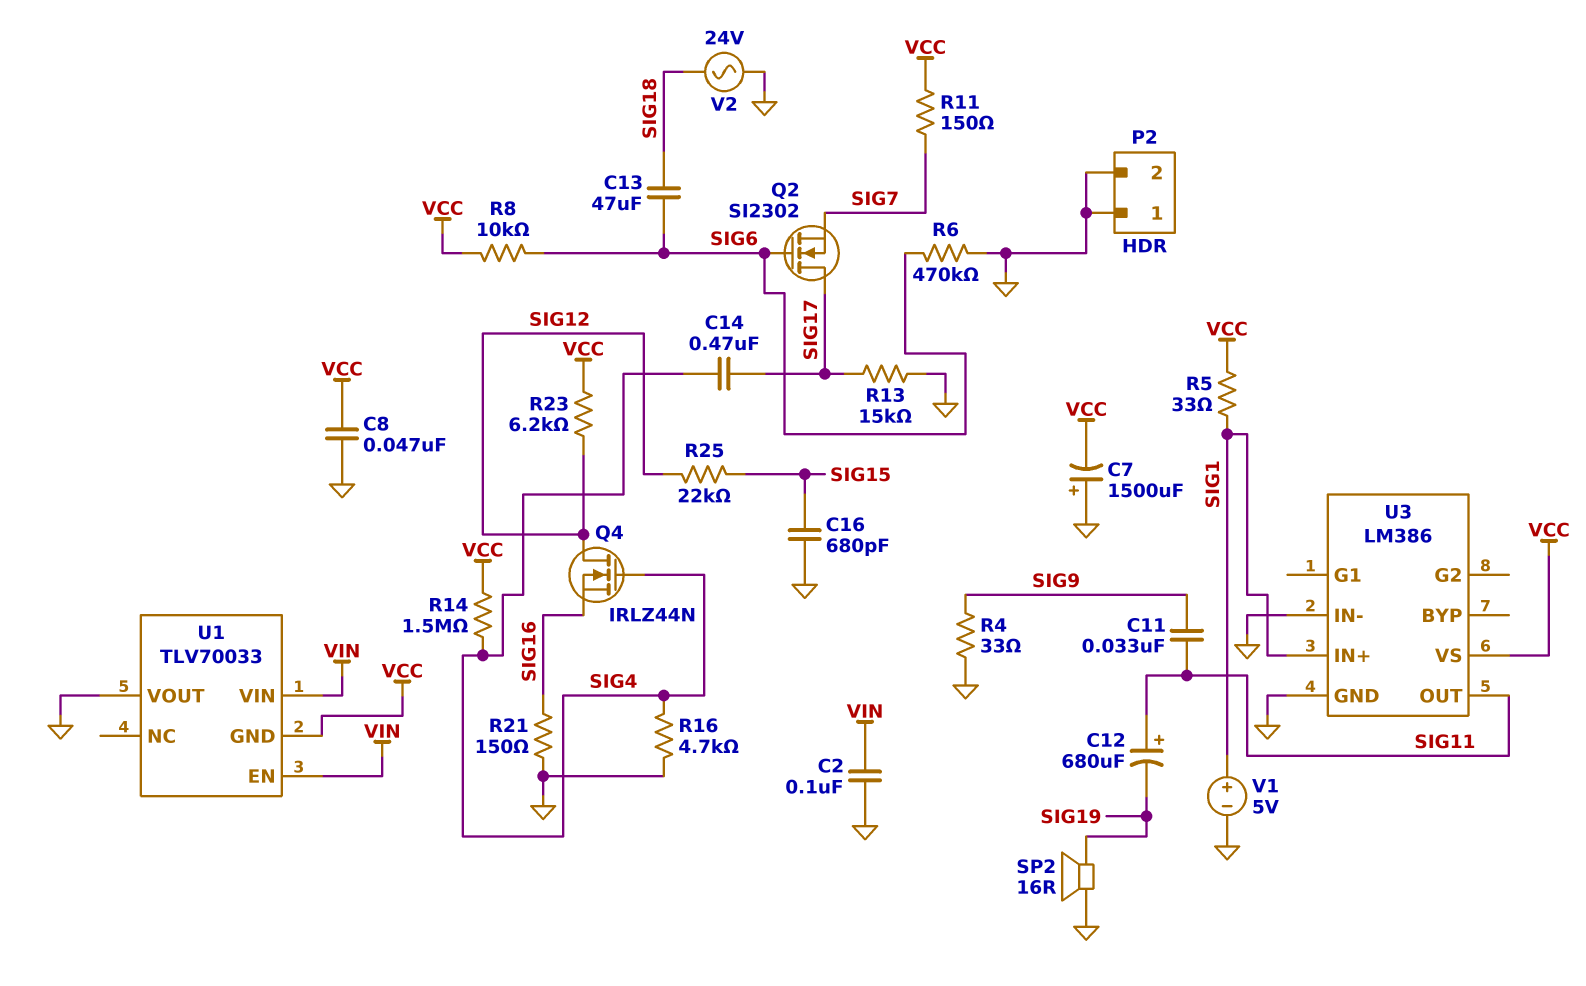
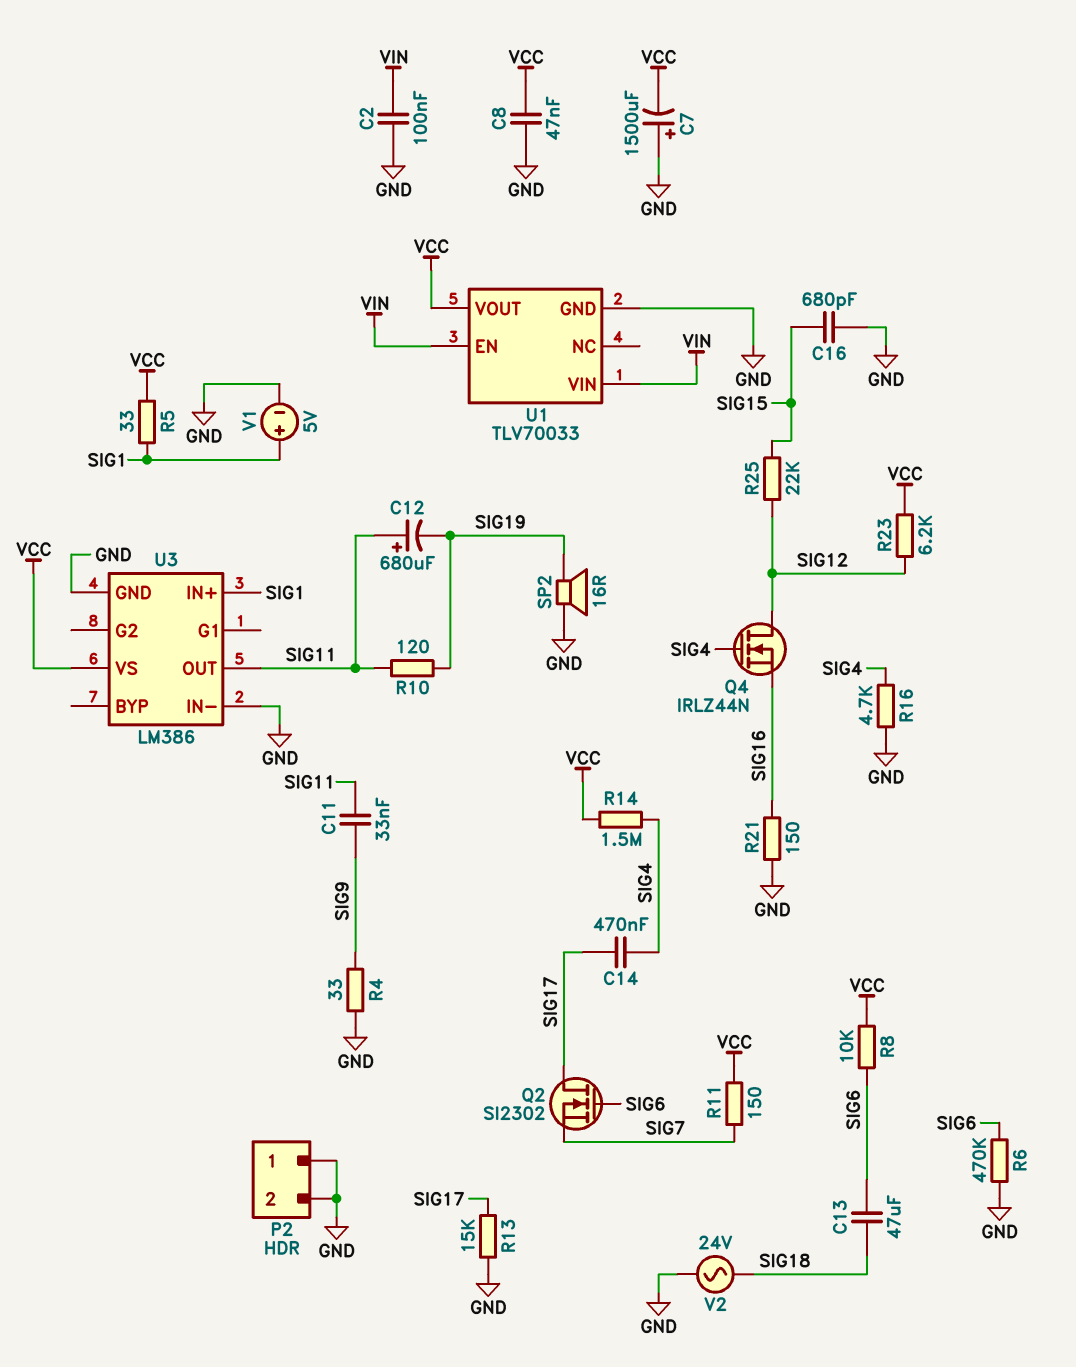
R10: none -> 120 (SIG11, SIG19)
U1 pin GND: VCC -> GND
U1 pin VOUT: GND -> VCC

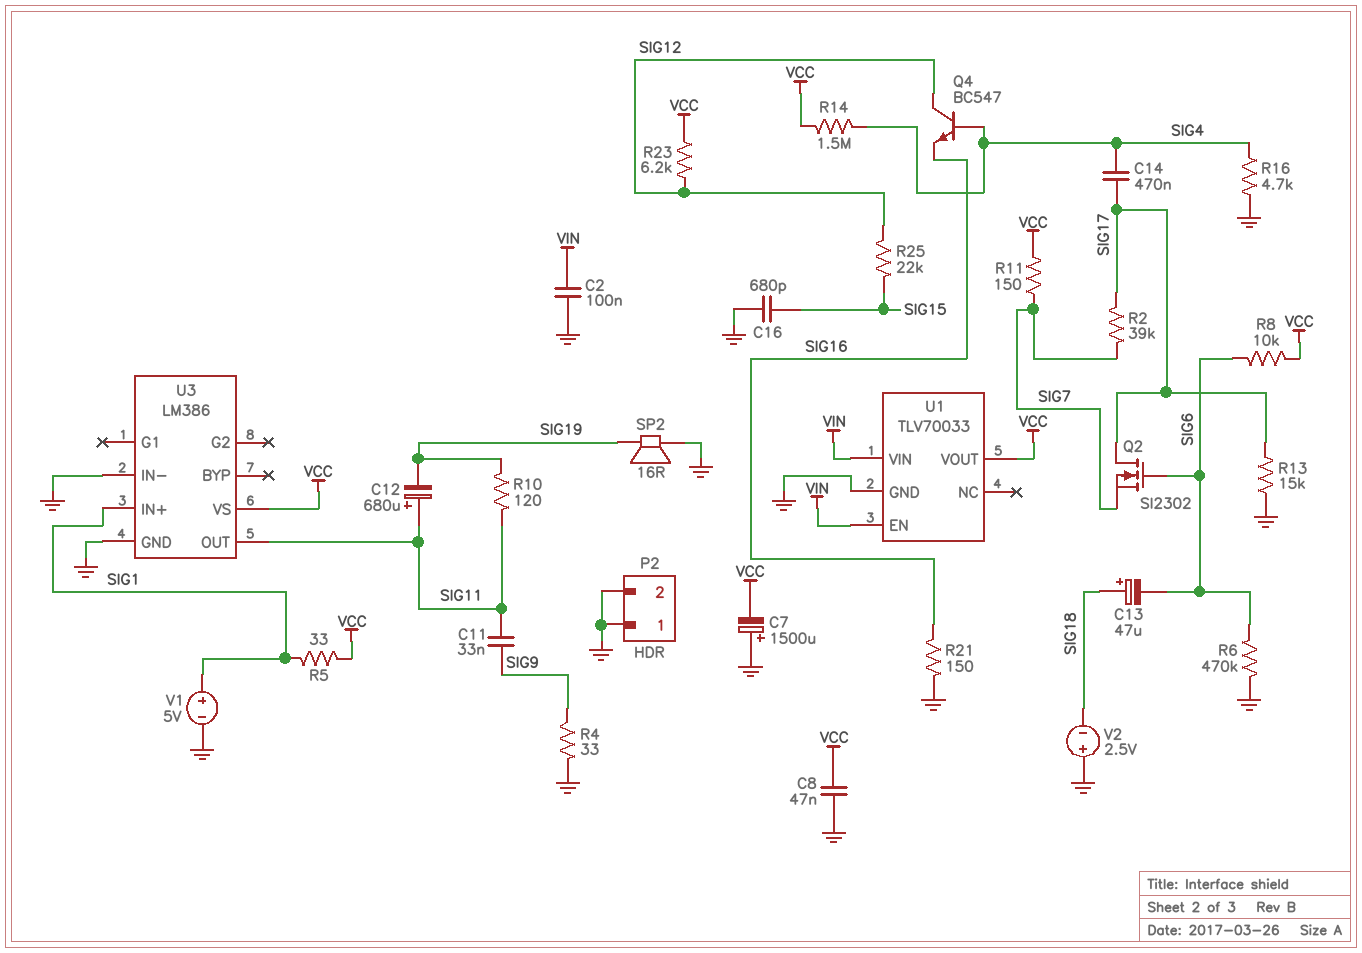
C13: 47uF (SIG6, SIG18) -> 47uF (plus SIG18, minus SIG6)
Q4: NMOS IRLZ44N (G SIG4, D SIG12, S SIG16) -> NPN BC547 (B SIG4, C SIG12, E SIG16)
R2: none -> 39k (SIG7, SIG17)
V2: AC 24V (GND, SIG18) -> 2.5V (plus GND, minus SIG18)

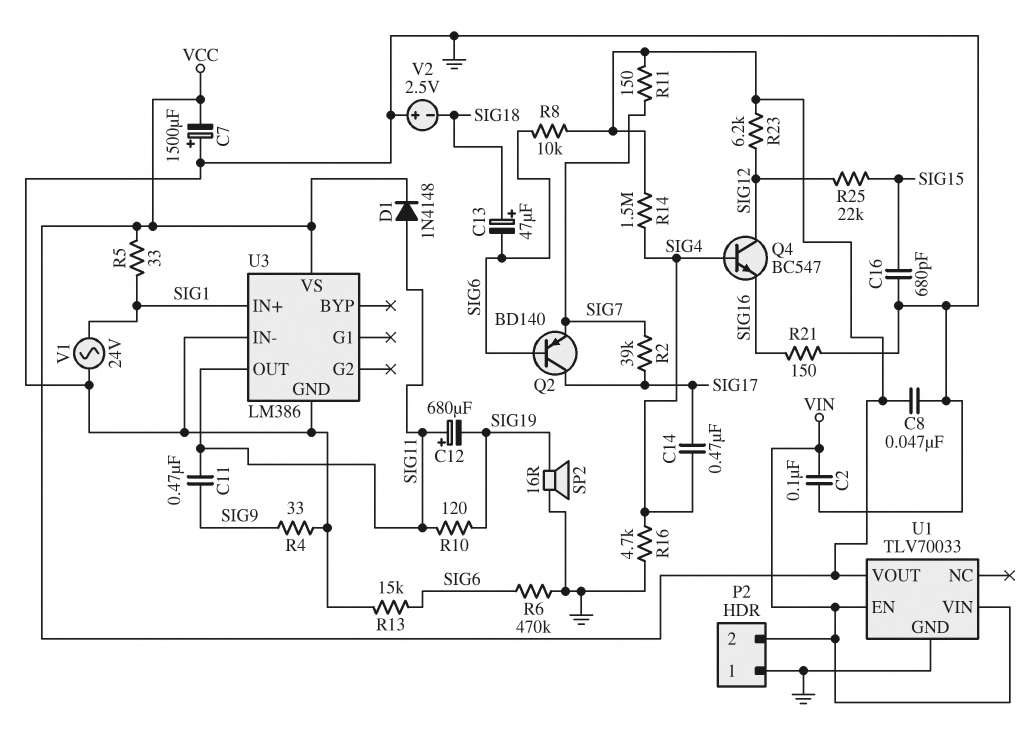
C11: 33nF (SIG9, SIG11) -> 470nF (SIG9, SIG11)
D1: none -> diode 1N4148 (A SIG11, K VCC)
P2 pin 2: GND -> VIN
Q2: NMOS SI2302 (G SIG6, D SIG17, S SIG7) -> PNP BD140 (B SIG6, C SIG17, E SIG7)
R13: 15k (GND, SIG17) -> 15k (GND, SIG6)
V1: 5V (plus SIG1, minus GND) -> AC 24V (GND, SIG1)

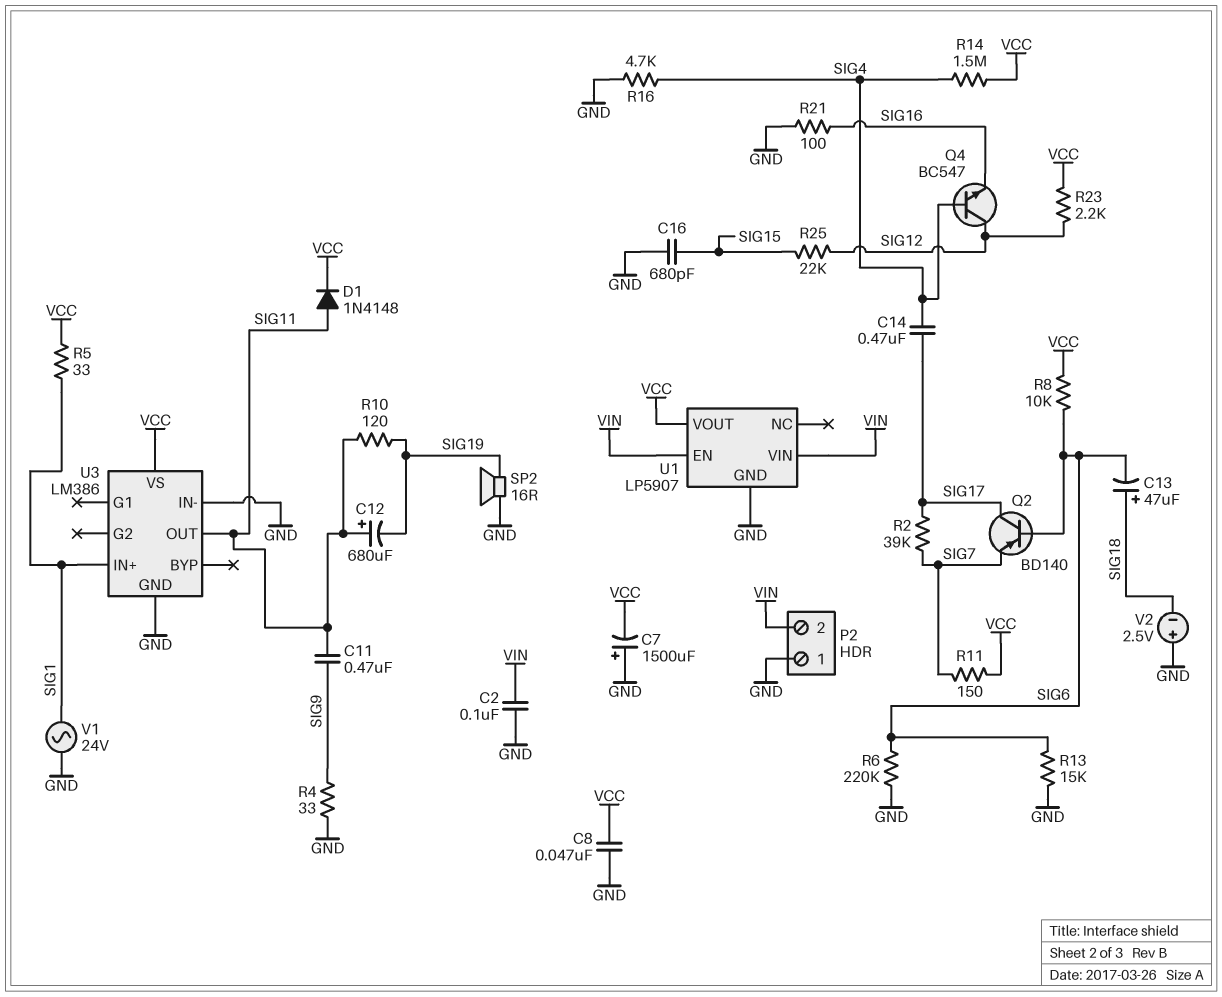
R6: 470k (GND, SIG6) -> 220k (GND, SIG6)
R21: 150 (GND, SIG16) -> 100 (GND, SIG16)
R23: 6.2k (SIG12, VCC) -> 2.2k (SIG12, VCC)
U1: TLV70033 -> LP5907

